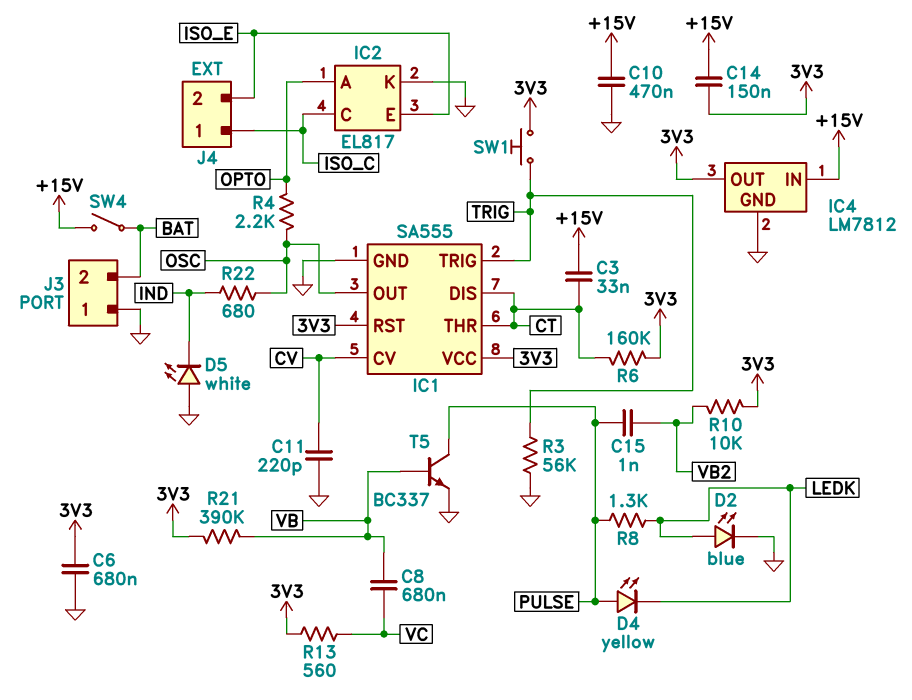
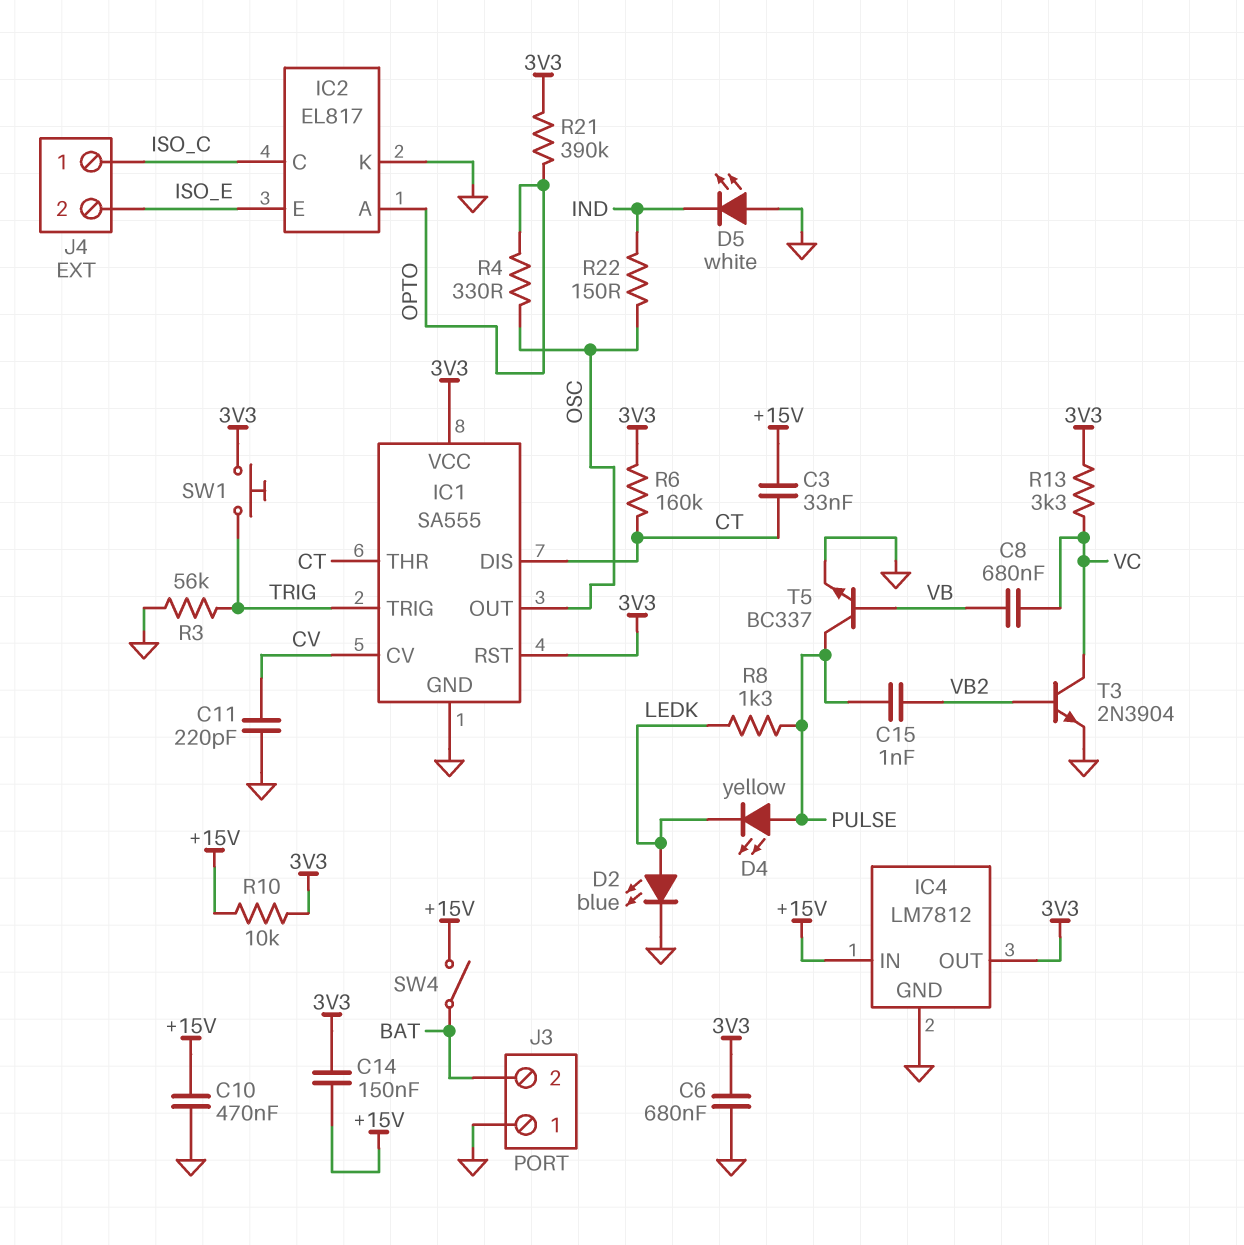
R4: 2.2k (OPTO, OSC) -> 330 (OPTO, OSC)
R10: 10k (3V3, VB2) -> 10k (+15V, 3V3)
R13: 560 (3V3, VC) -> 3.3k (3V3, VC)
R21: 390k (3V3, VB) -> 390k (3V3, OPTO)
R22: 680 (IND, OSC) -> 150 (IND, OSC)
T3: none -> NPN 2N3904 (B VB2, C VC, E GND)

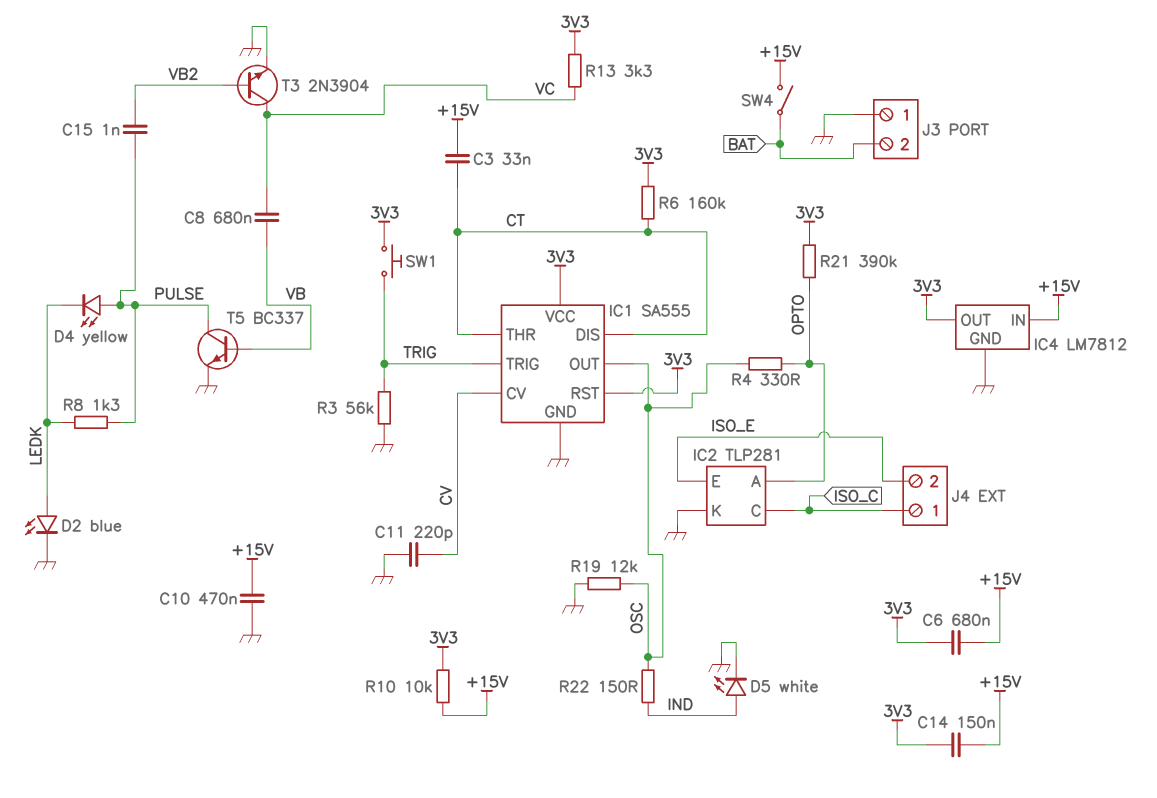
C6: 680nF (3V3, GND) -> 680nF (+15V, 3V3)
D5: LED white (A GND, K IND) -> LED white (A IND, K GND)
IC2: EL817 -> TLP281
R19: none -> 12k (GND, OSC)

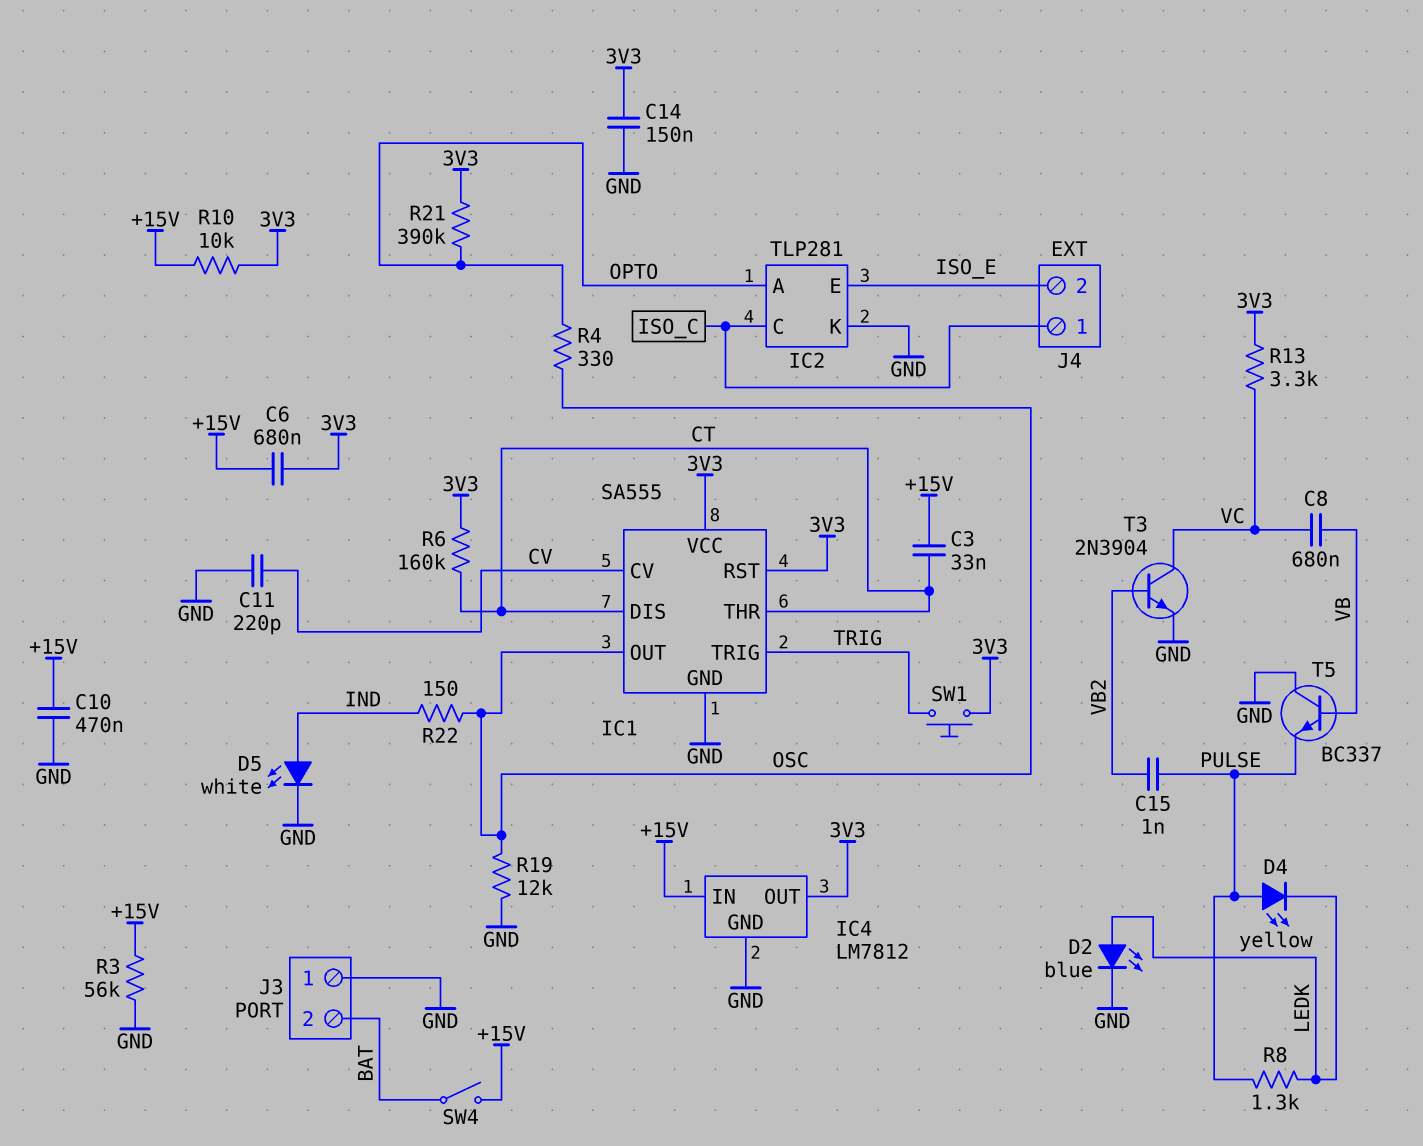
C14: 150nF (+15V, 3V3) -> 150nF (3V3, GND)
R3: 56k (GND, TRIG) -> 56k (+15V, GND)
T5: NPN BC337 (B VB, C PULSE, E GND) -> NPN BC337 (B VB, C GND, E PULSE)

